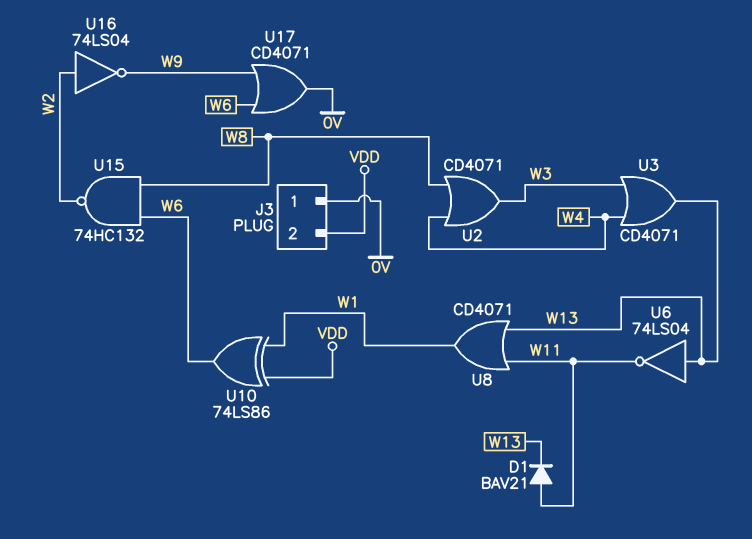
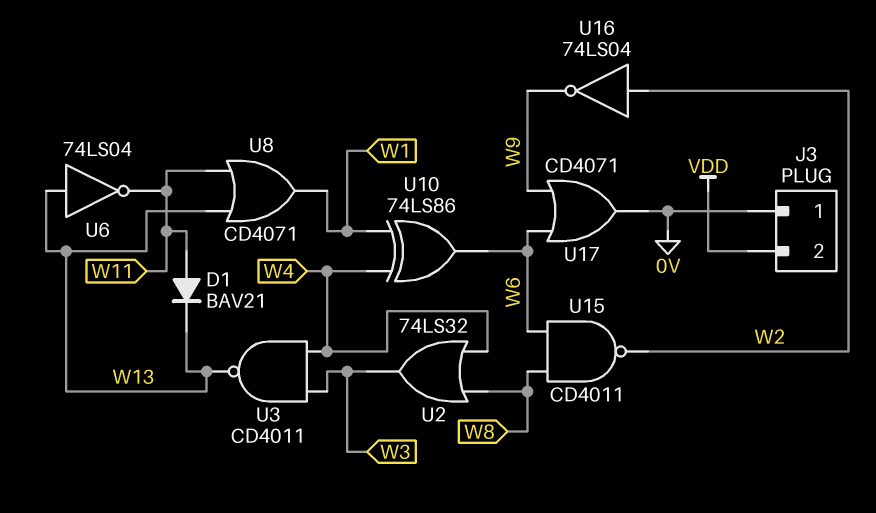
U2: OR CD4071 (in W4, in W8, out W3) -> OR 74LS32 (in W4, in W8, out W3)
U3: OR CD4071 (in W3, in W4, out W13) -> NAND CD4011 (in W3, in W4, out W13)
U10: XOR 74LS86 (in VDD, in W1, out W6) -> XOR 74LS86 (in W1, in W4, out W6)
U15: NAND 74HC132 (in W6, in W8, out W2) -> NAND CD4011 (in W6, in W8, out W2)

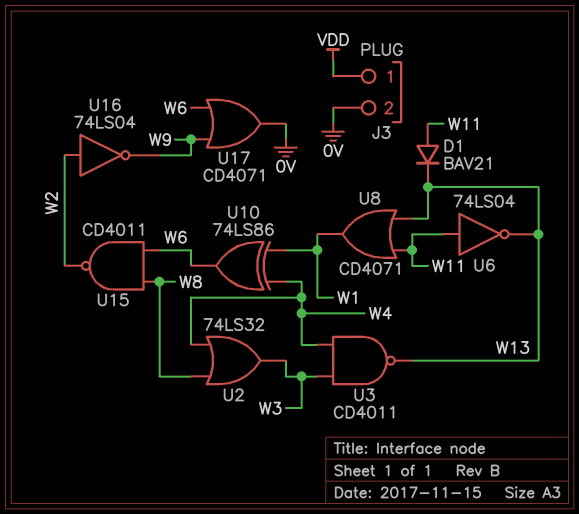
J3 pin 1: 0V -> VDD
J3 pin 2: VDD -> 0V
U6: NOT 74LS04 (in W13, out W11) -> NOT 74LS04 (in W11, out W13)

